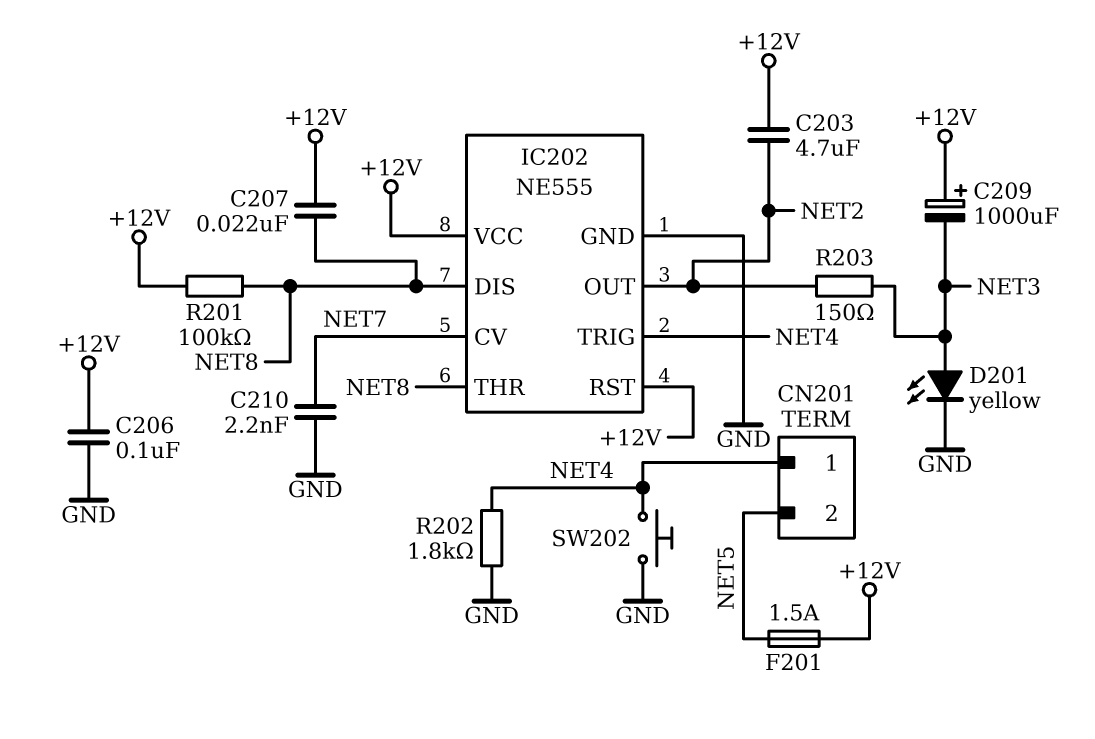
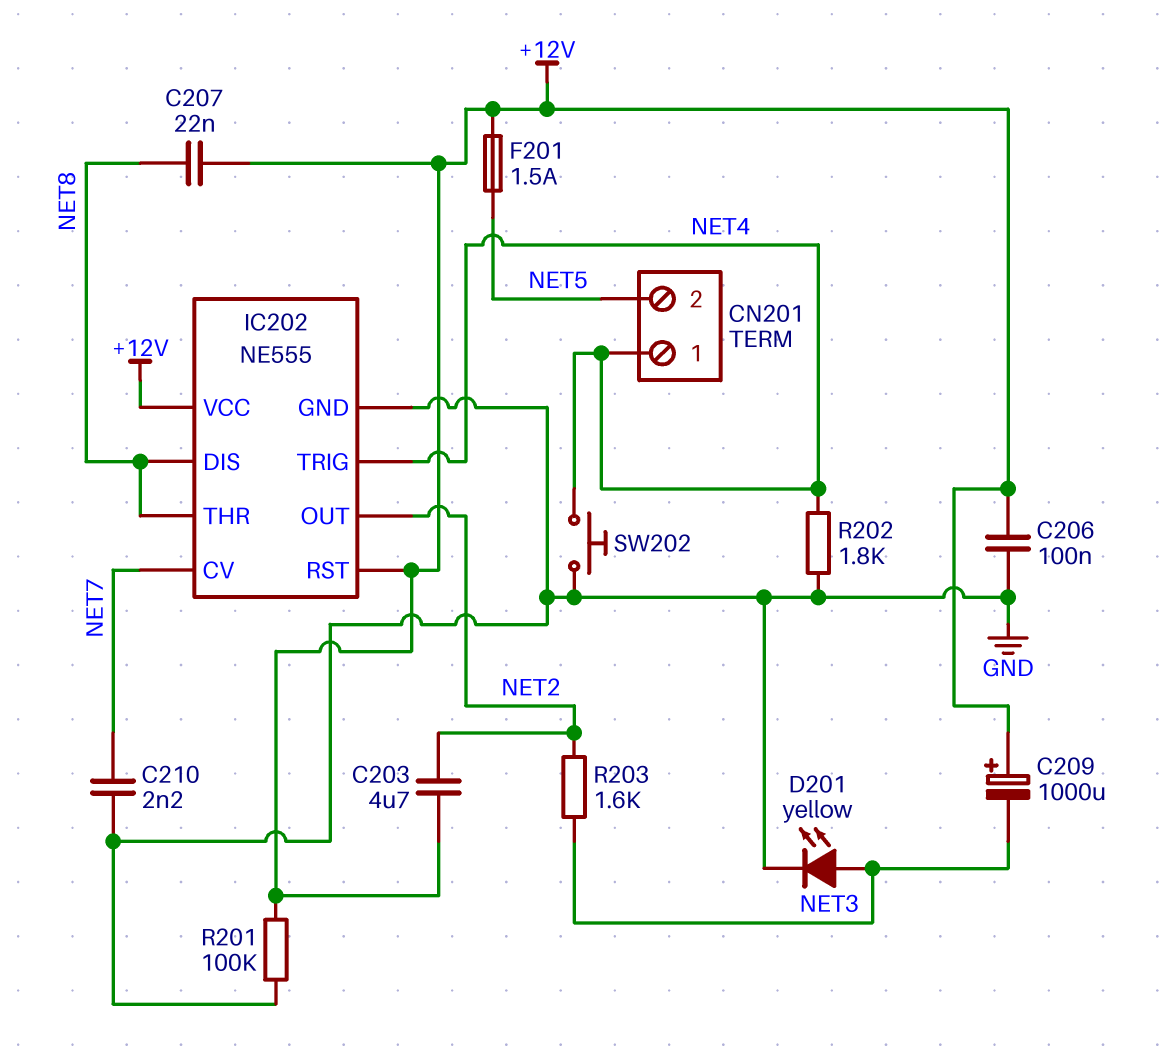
R201: 100k (+12V, NET8) -> 100k (+12V, GND)
R203: 150 (NET2, NET3) -> 1.6k (NET2, NET3)

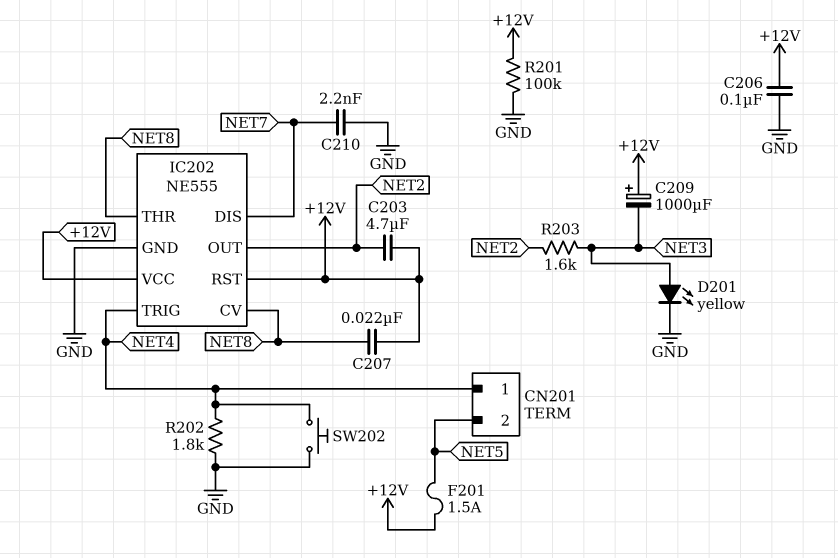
IC202 pin CV: NET7 -> NET8
IC202 pin DIS: NET8 -> NET7

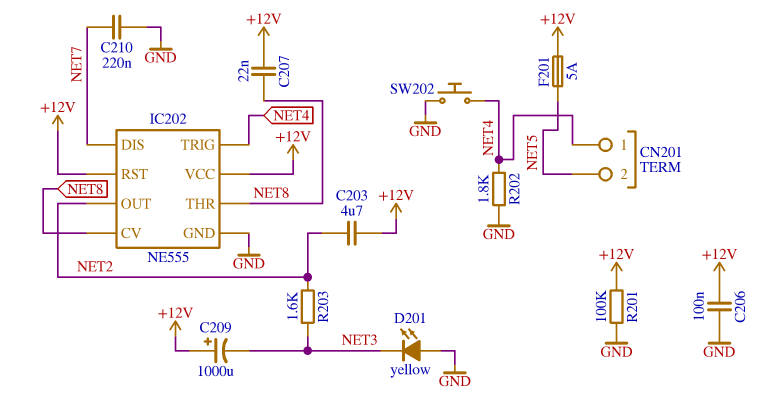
C210: 2.2nF (GND, NET7) -> 220nF (GND, NET7)
D201: LED yellow (A NET3, K GND) -> LED yellow (A GND, K NET3)
F201: 1.5A (+12V, NET5) -> 5A (+12V, NET5)

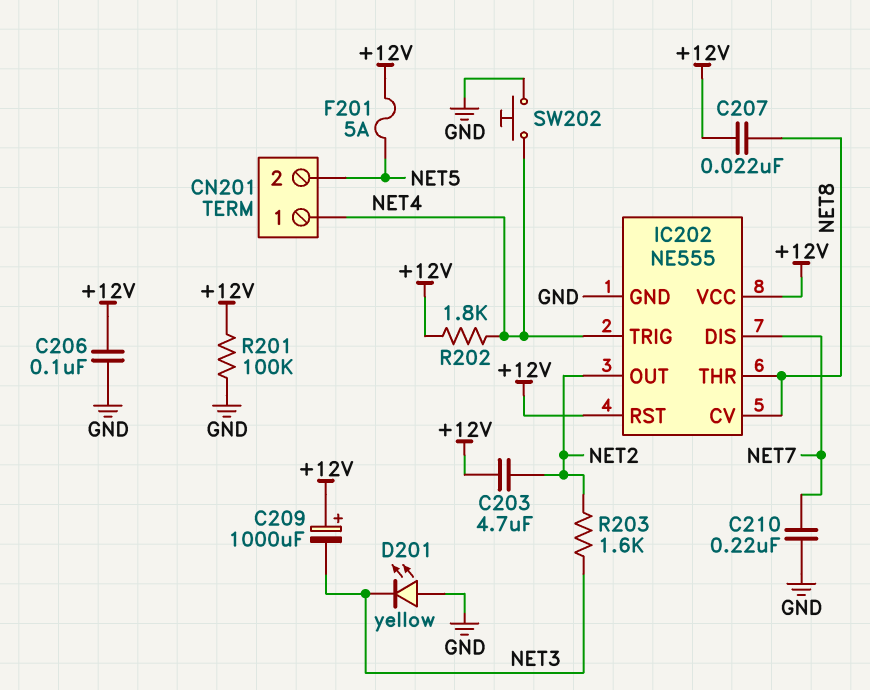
R202: 1.8k (GND, NET4) -> 1.8k (+12V, NET4)

